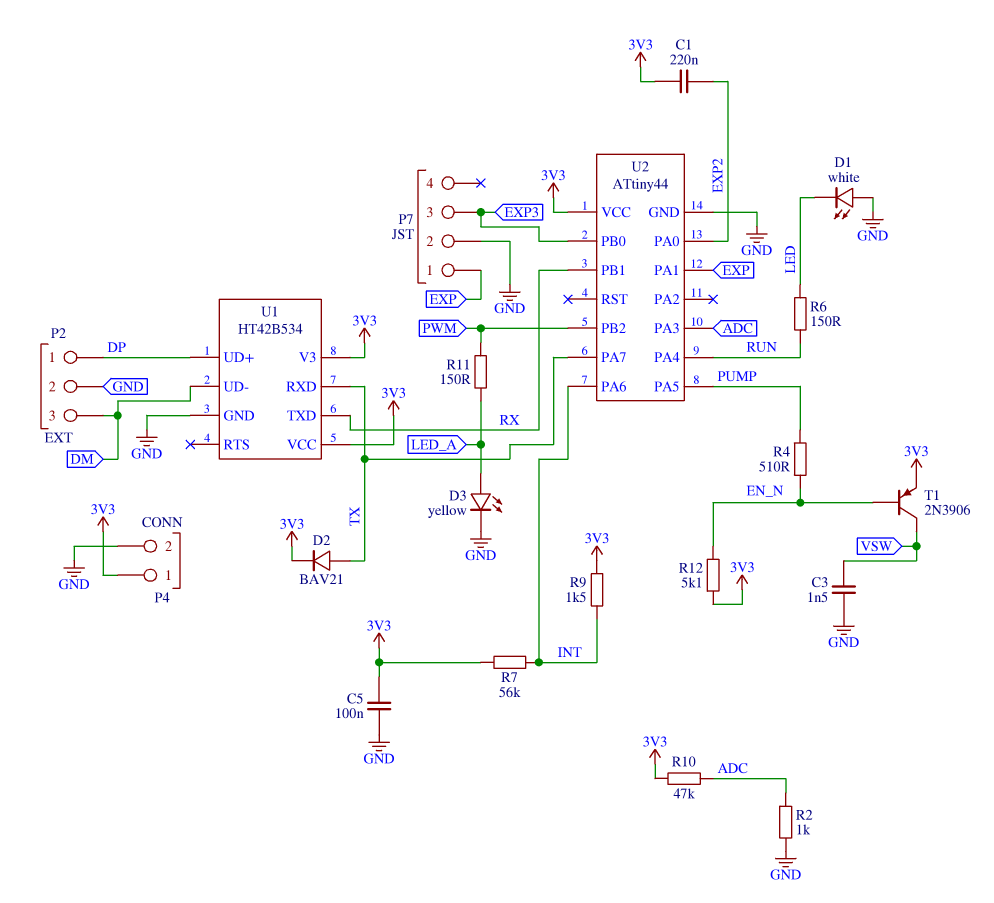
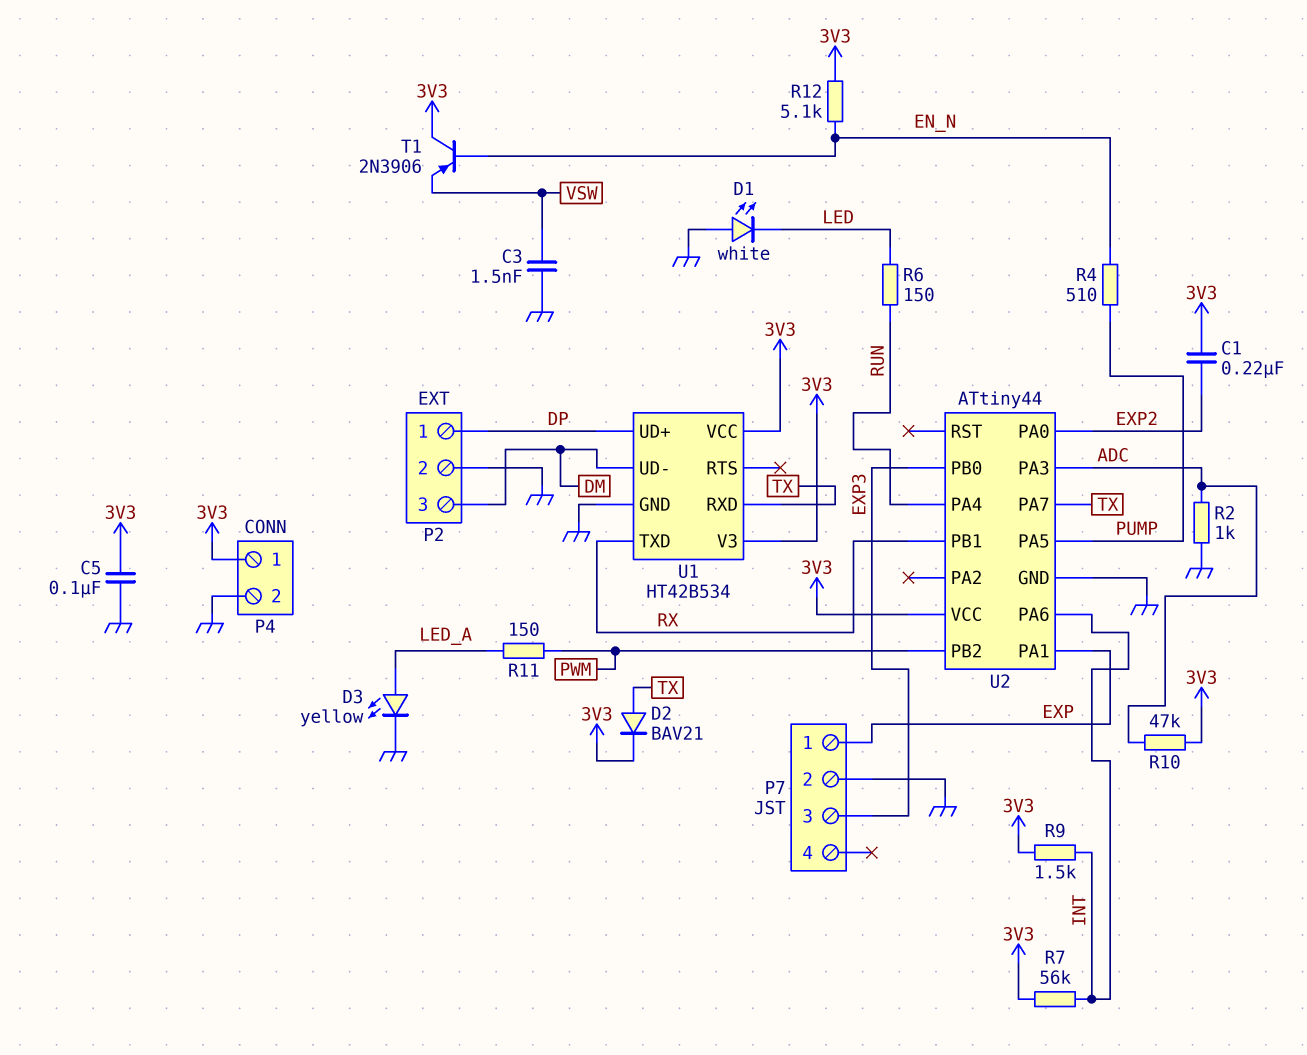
T1: PNP 2N3906 (B EN_N, C VSW, E 3V3) -> PNP 2N3906 (B EN_N, C 3V3, E VSW)

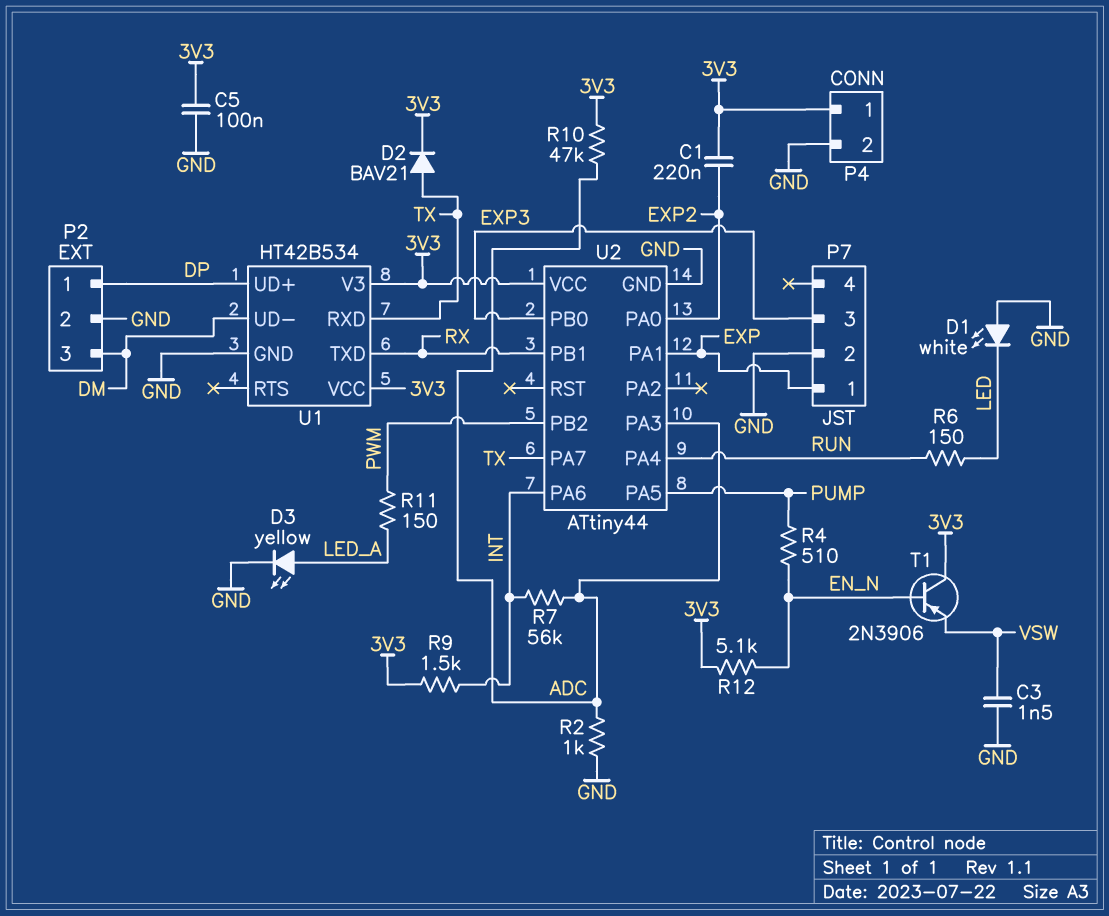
R7: 56k (3V3, INT) -> 56k (ADC, INT)

